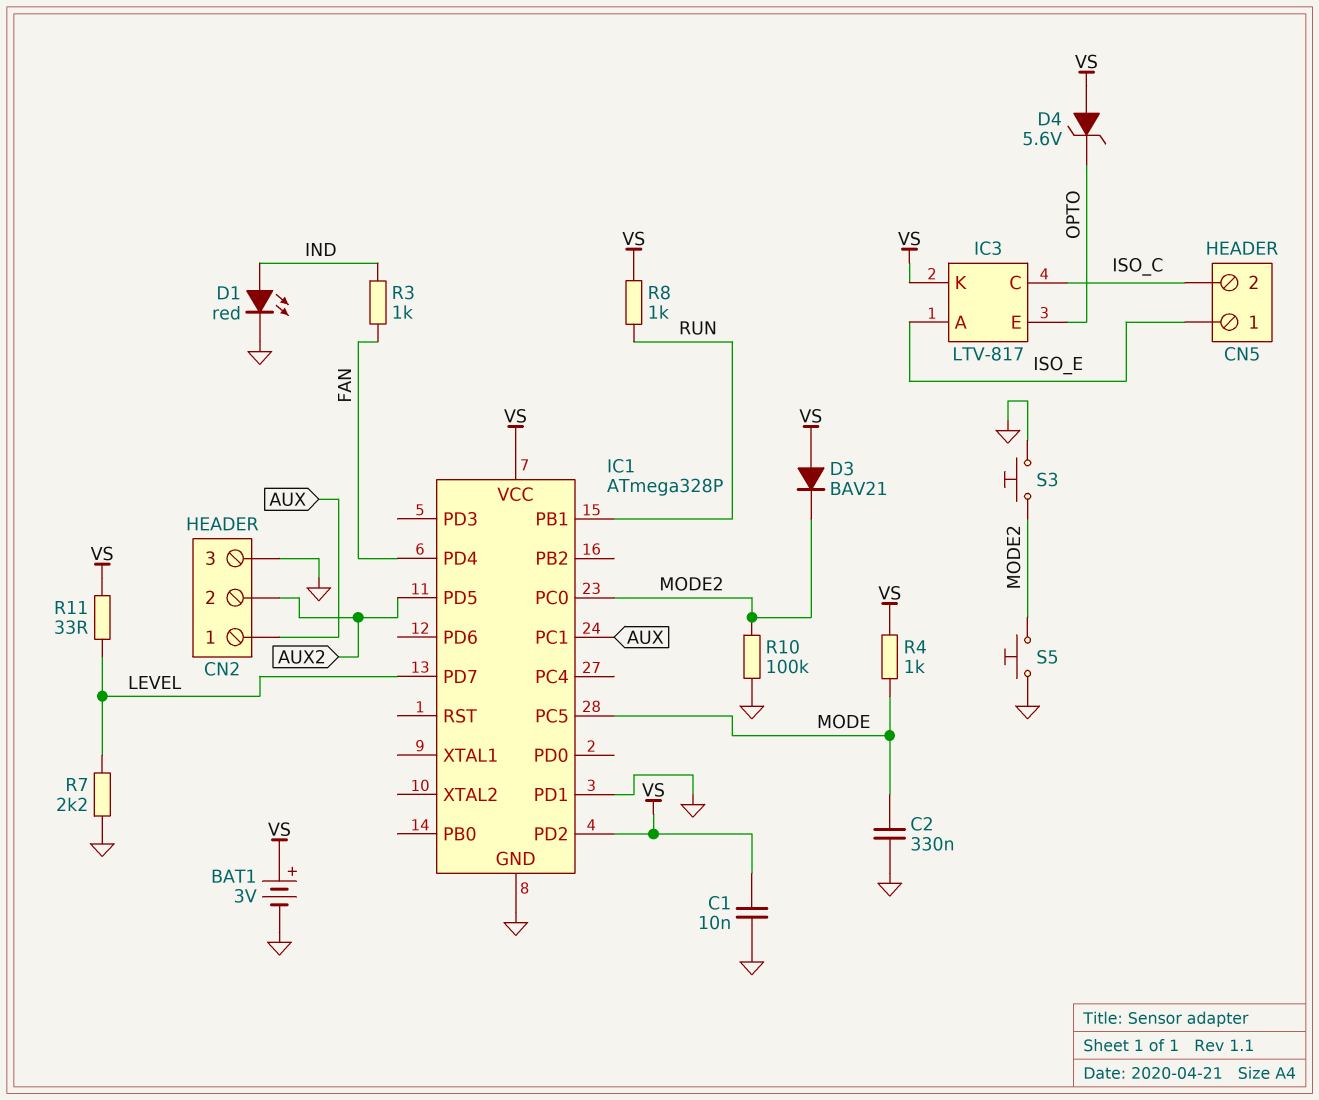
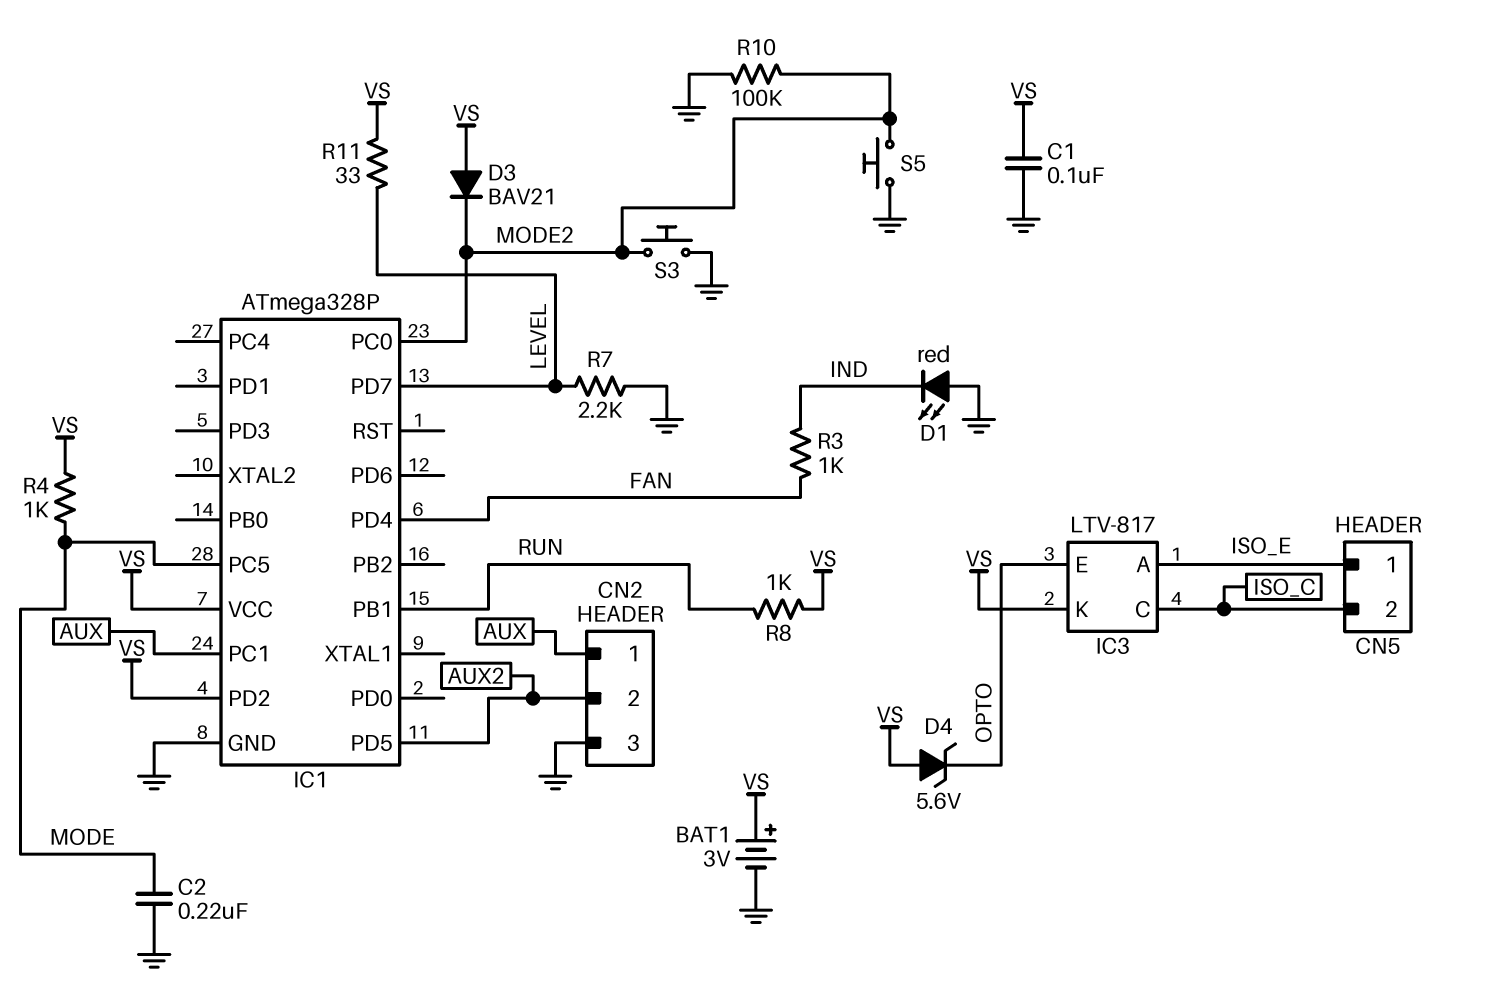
C1: 10nF (GND, VS) -> 100nF (GND, VS)
C2: 330nF (GND, MODE) -> 220nF (GND, MODE)
D1: LED red (A IND, K GND) -> LED red (A GND, K IND)
IC1 pin PD1: GND -> none

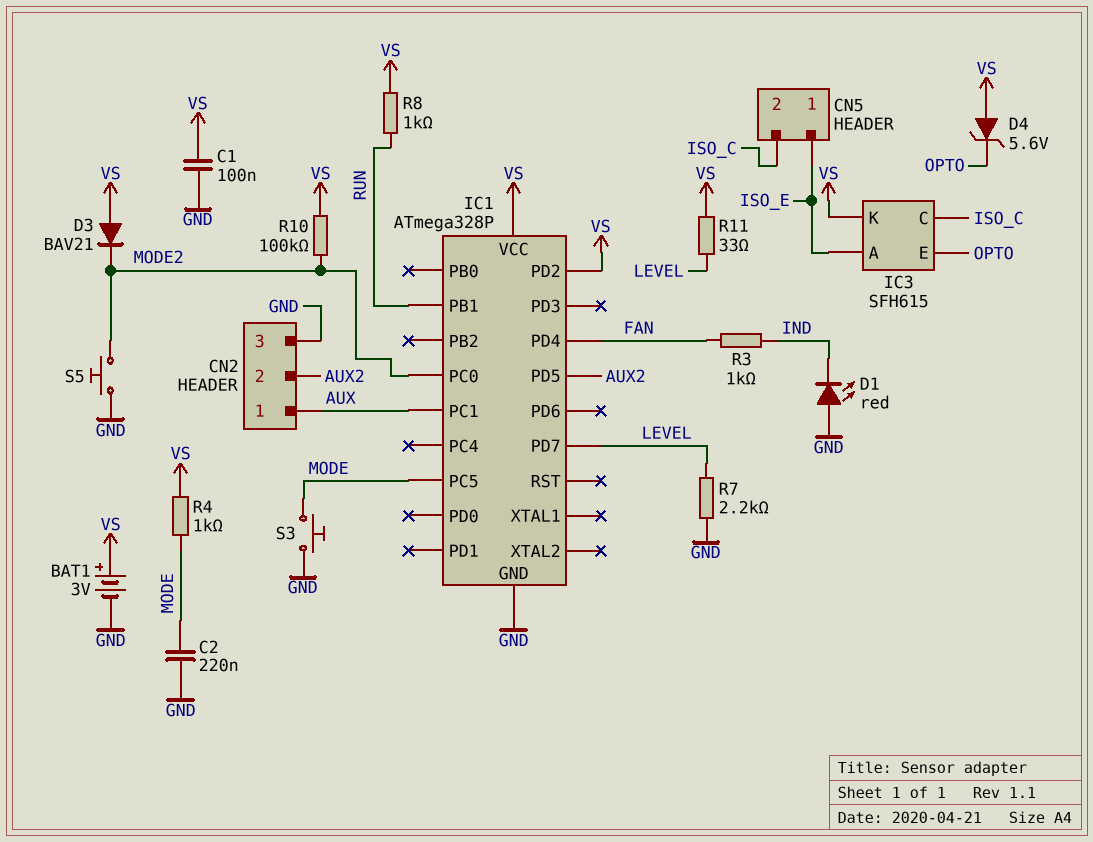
IC3: LTV-817 -> SFH615
R10: 100k (GND, MODE2) -> 100k (MODE2, VS)
S3: button (GND, MODE2) -> button (GND, MODE)

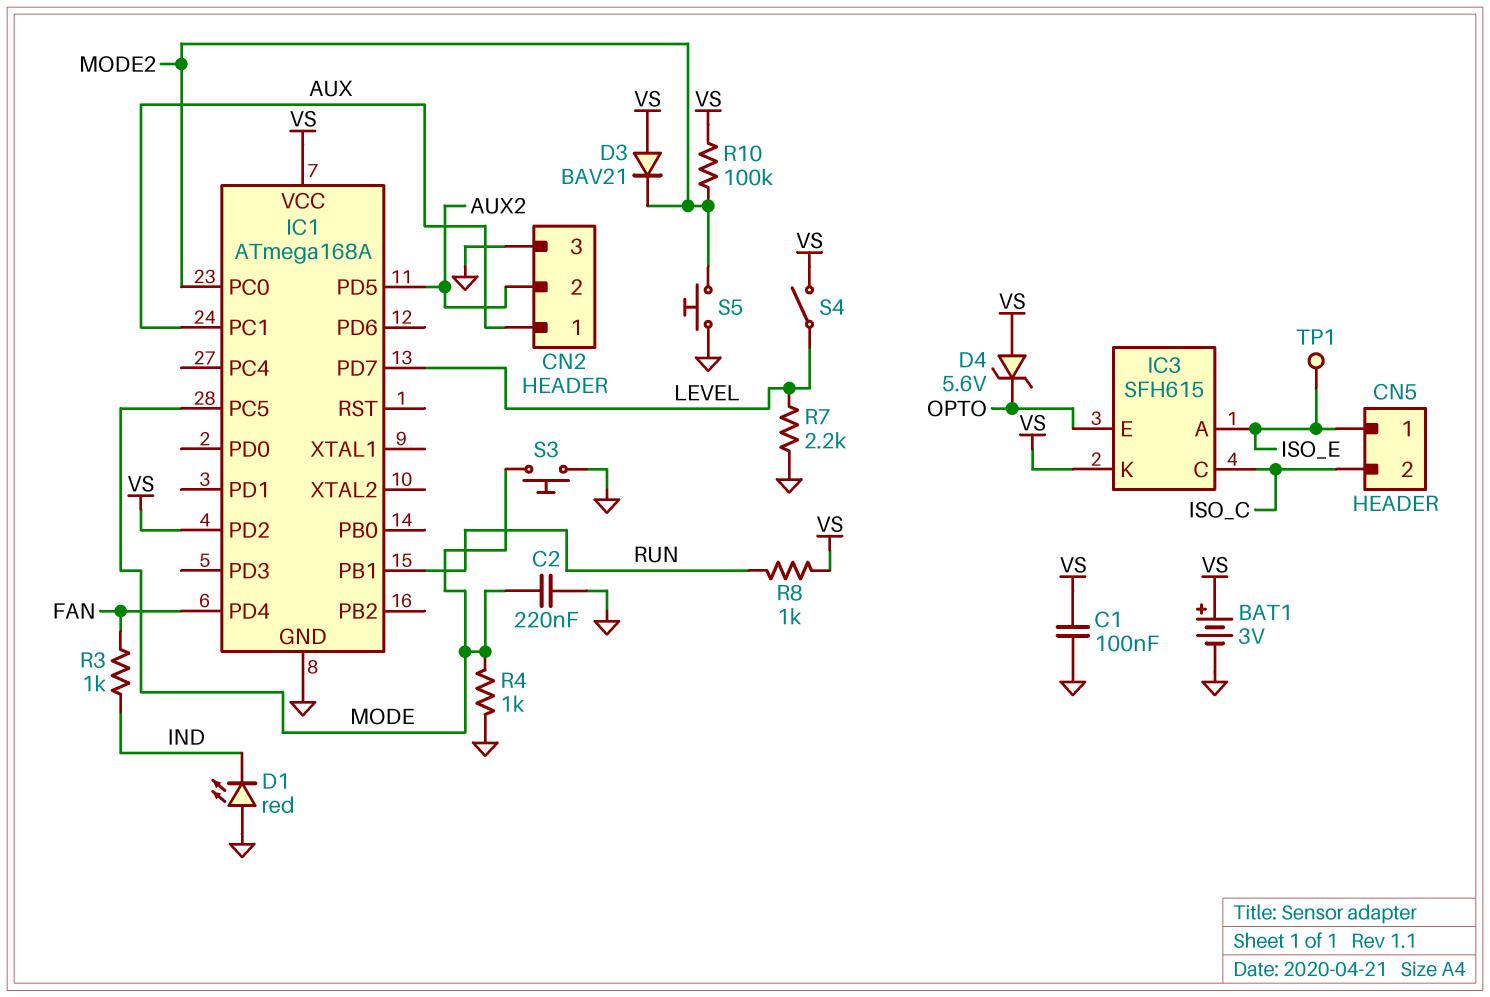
IC1: ATmega328P -> ATmega168A
R4: 1k (MODE, VS) -> 1k (GND, MODE)
R11: 33 (LEVEL, VS) -> none
S4: none -> switch (LEVEL, VS)
TP1: none -> test point (ISO_E)

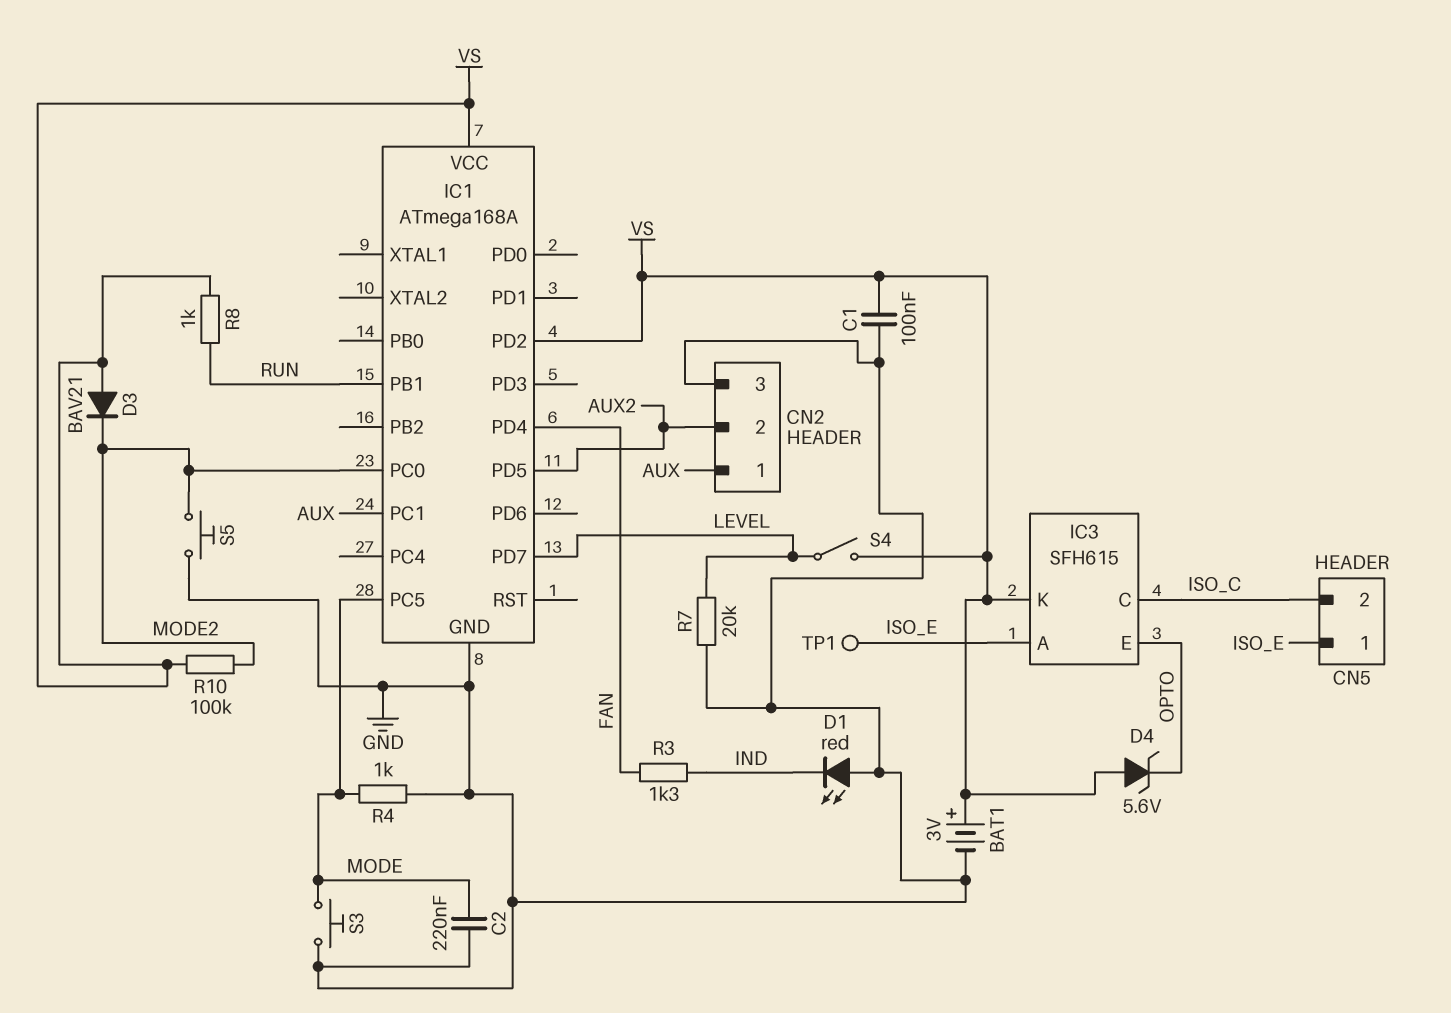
R3: 1k (FAN, IND) -> 1.3k (FAN, IND)
R7: 2.2k (GND, LEVEL) -> 20k (GND, LEVEL)

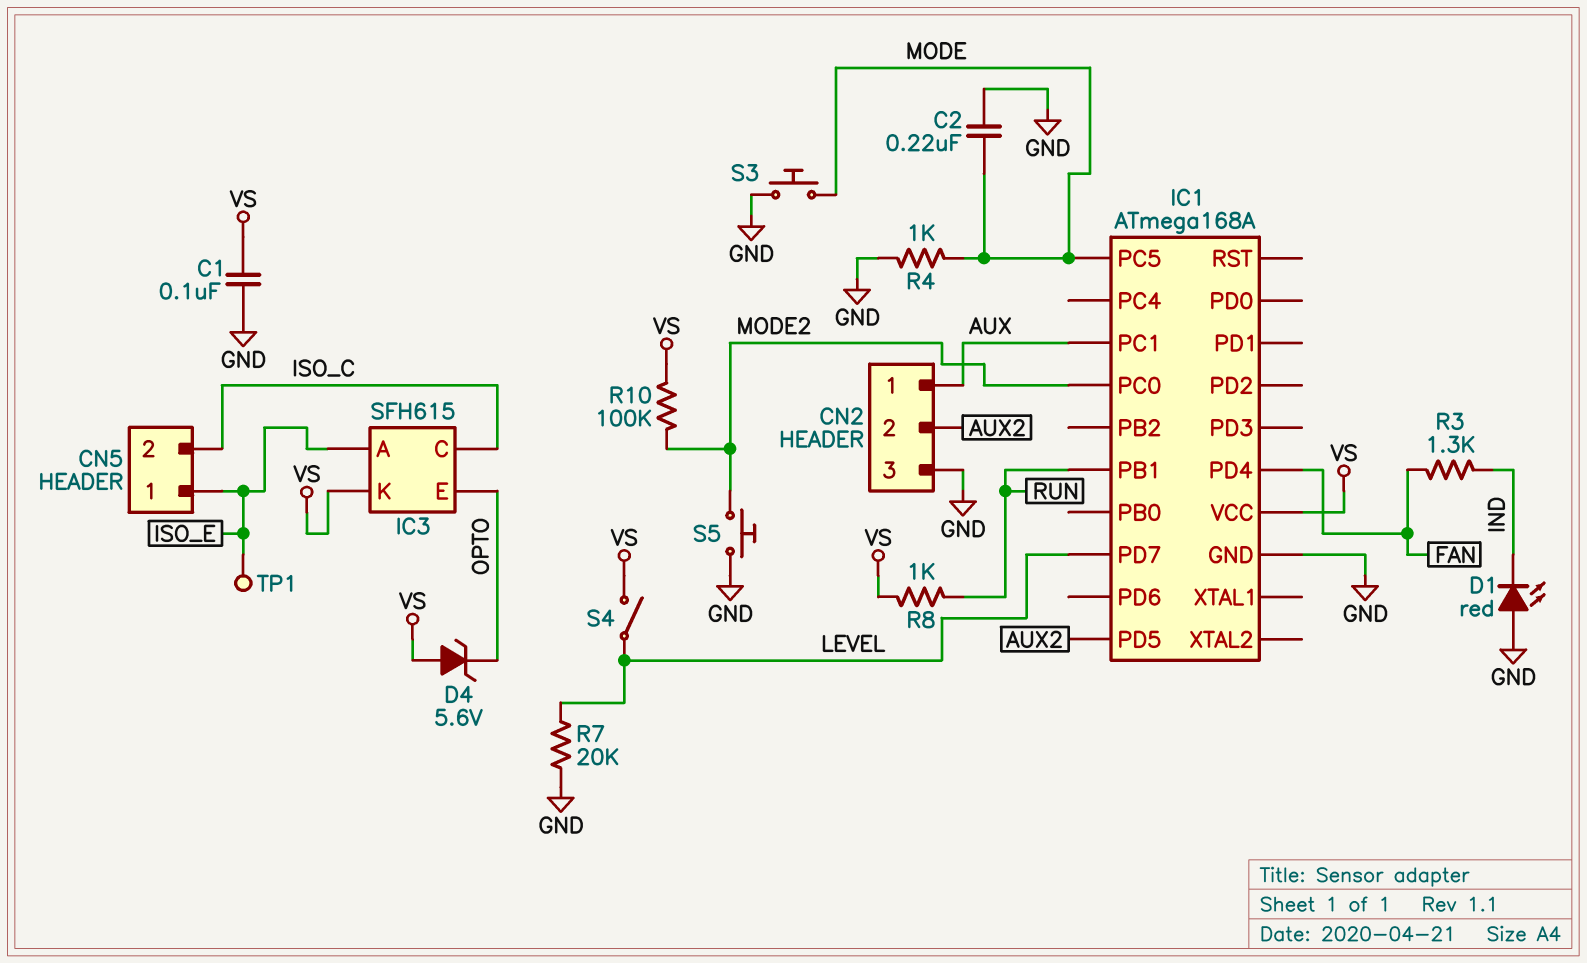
BAT1: 3V (plus VS, minus GND) -> none
D3: diode BAV21 (A VS, K MODE2) -> none
IC1 pin PD2: VS -> none

